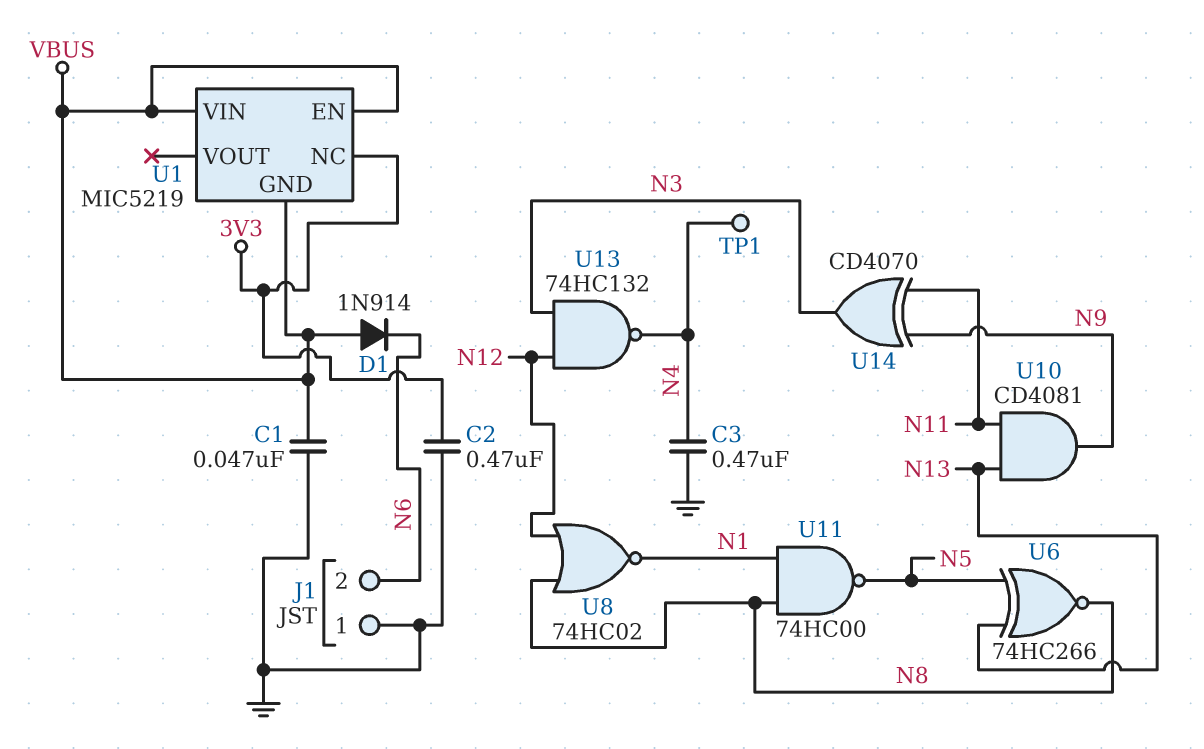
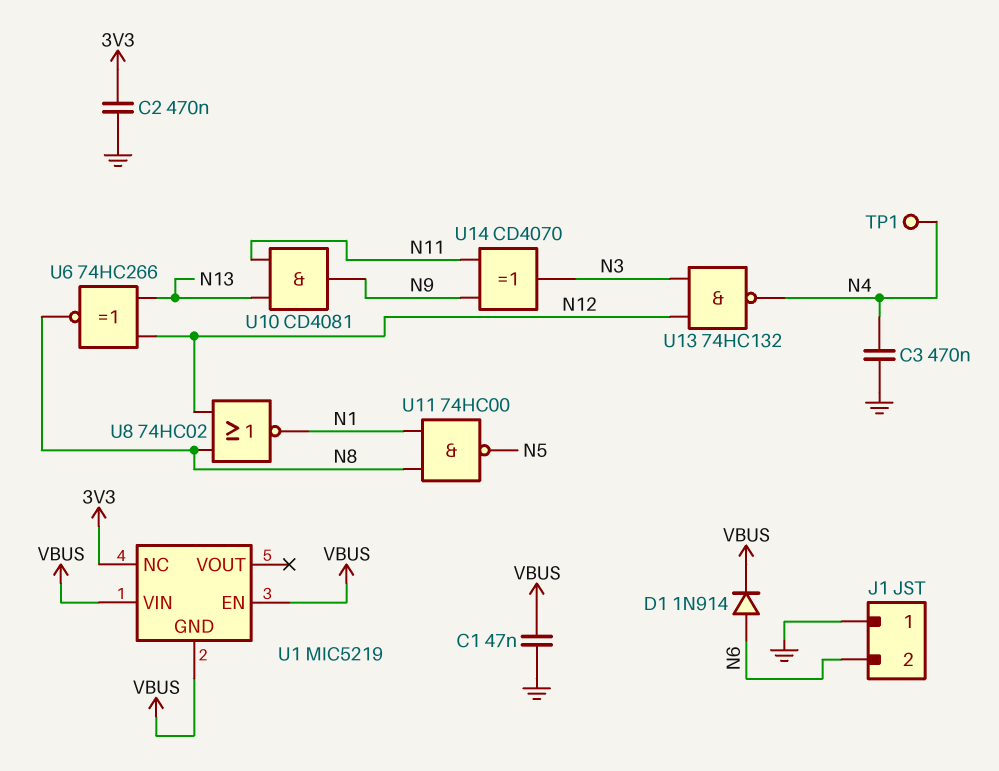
D1: diode 1N914 (A VBUS, K N6) -> diode 1N914 (A N6, K VBUS)
U6: XNOR 74HC266 (in N5, in N13, out N8) -> XNOR 74HC266 (in N12, in N13, out N8)

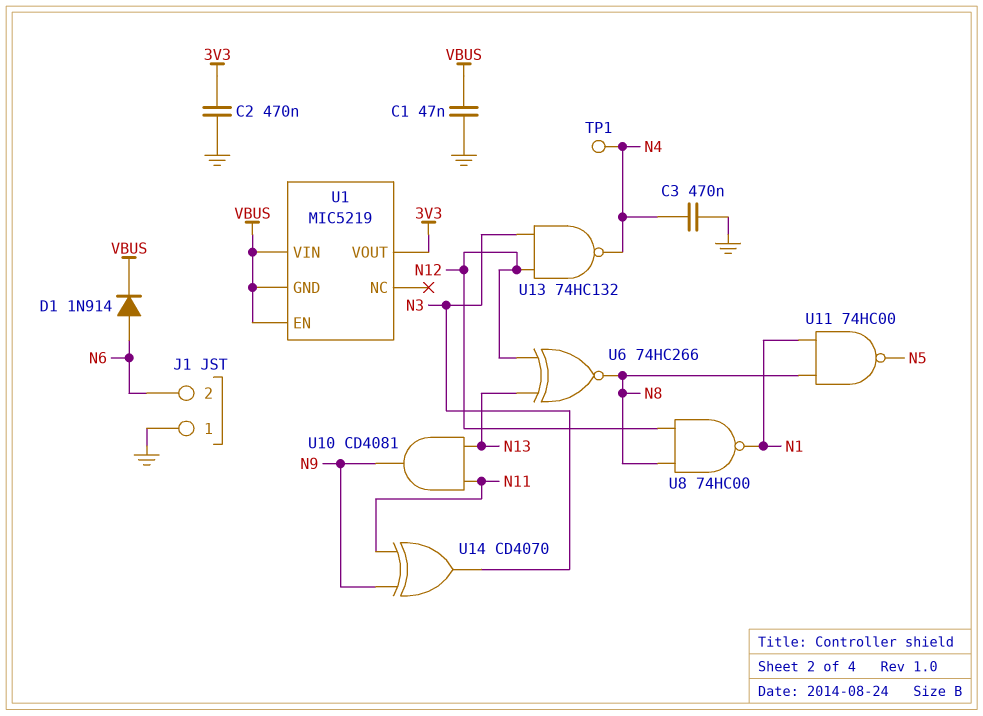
U1 pin NC: 3V3 -> none
U1 pin VOUT: none -> 3V3
U8: NOR 74HC02 (in N8, in N12, out N1) -> NAND 74HC00 (in N8, in N12, out N1)

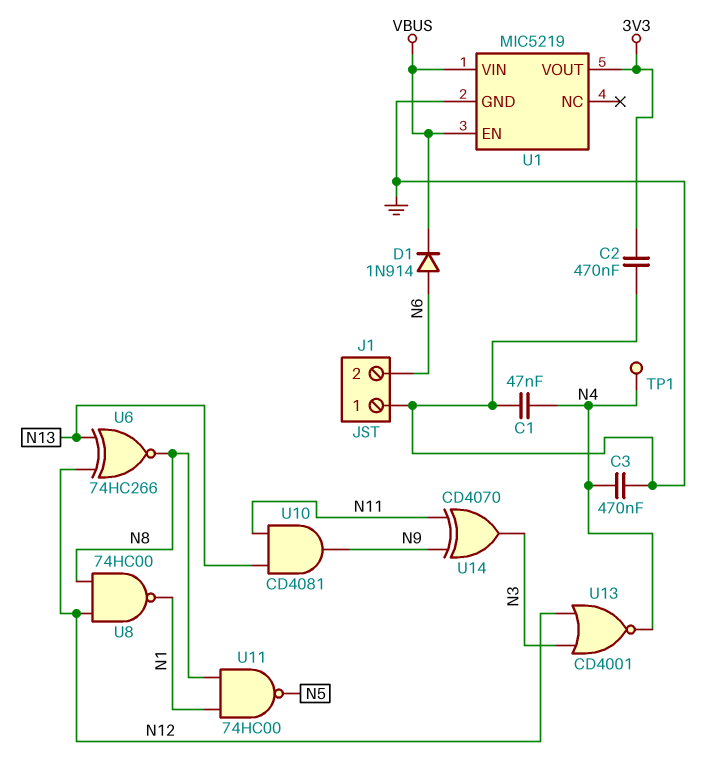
C1: 47nF (GND, VBUS) -> 47nF (GND, N4)
U1 pin GND: VBUS -> GND
U13: NAND 74HC132 (in N3, in N12, out N4) -> NOR CD4001 (in N3, in N12, out N4)

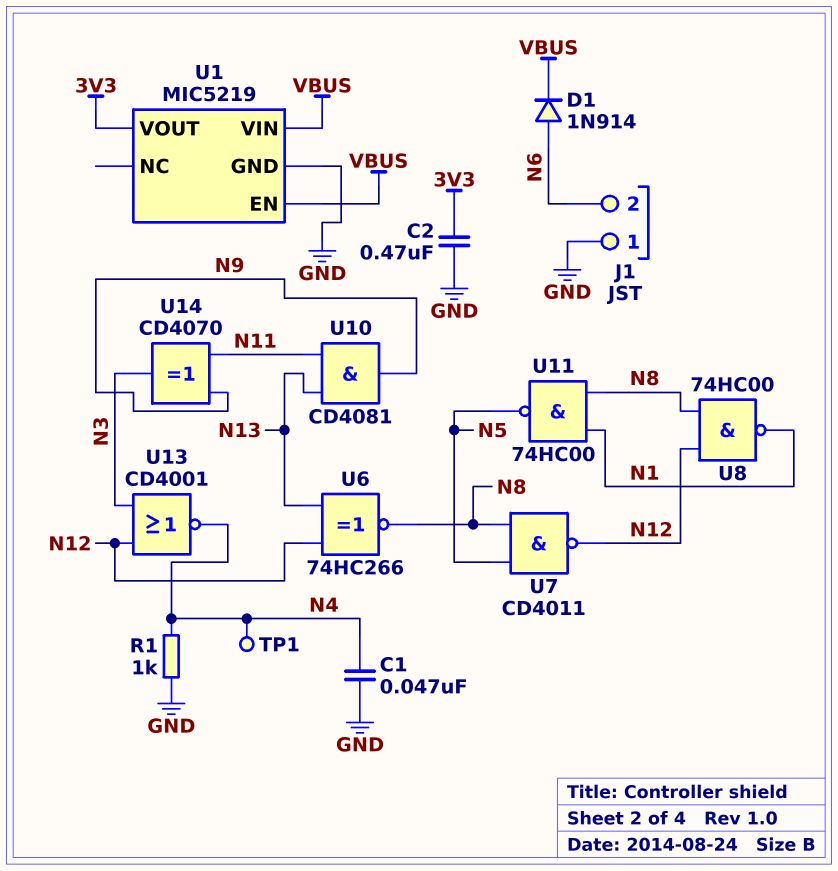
C3: 470nF (GND, N4) -> none
R1: none -> 1k (GND, N4)
U7: none -> NAND CD4011 (in N5, in N8, out N12)

